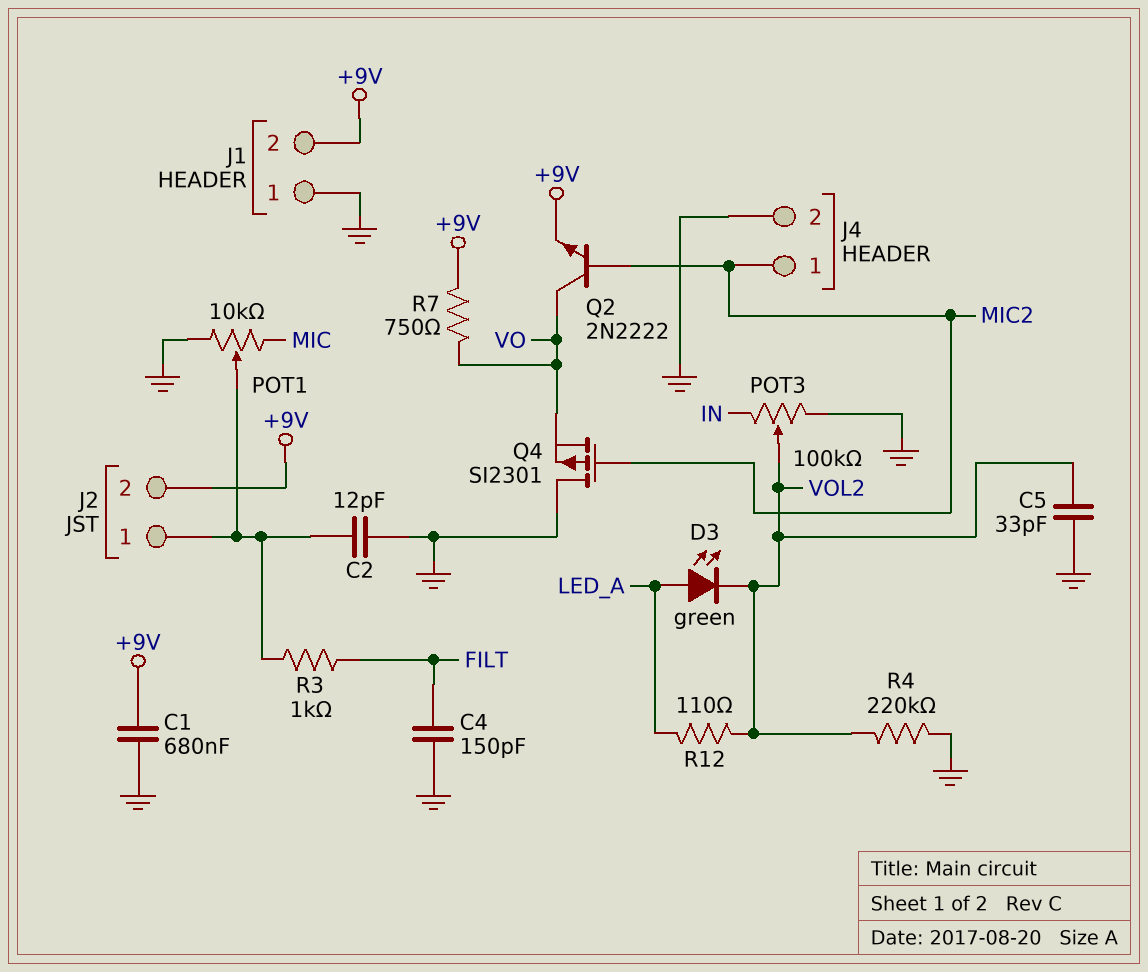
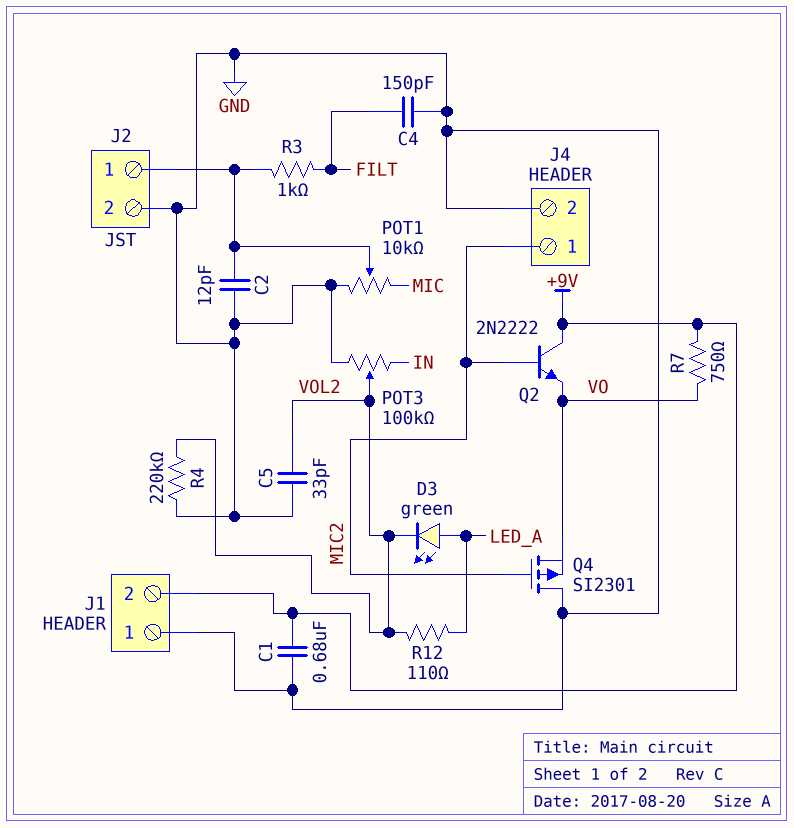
J2 pin 2: +9V -> GND
Q2: NPN 2N2222 (B MIC2, C VO, E +9V) -> NPN 2N2222 (B MIC2, C +9V, E VO)

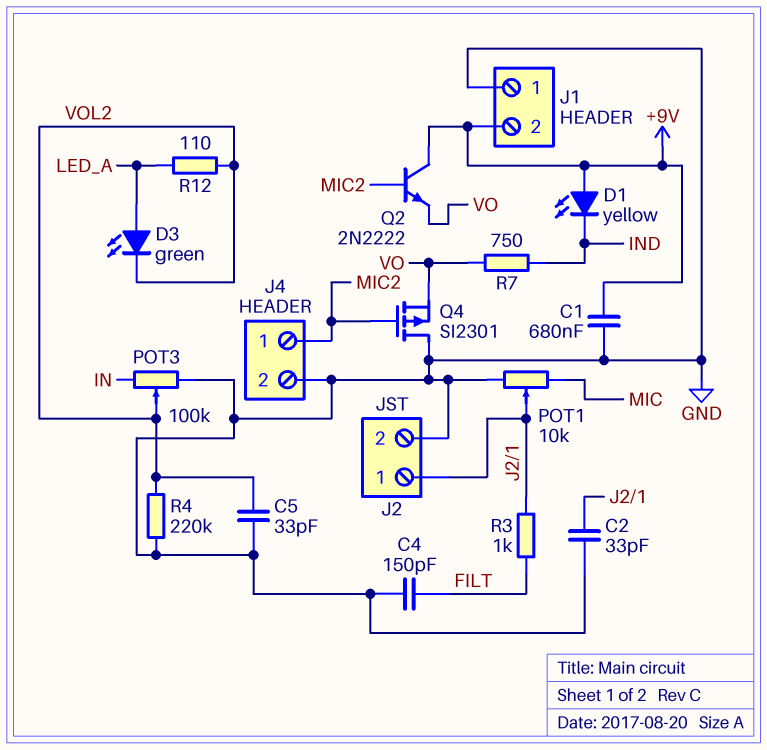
C2: 12pF (GND, J2/1) -> 33pF (GND, J2/1)
D1: none -> LED yellow (A +9V, K IND)
R7: 750 (+9V, VO) -> 750 (IND, VO)

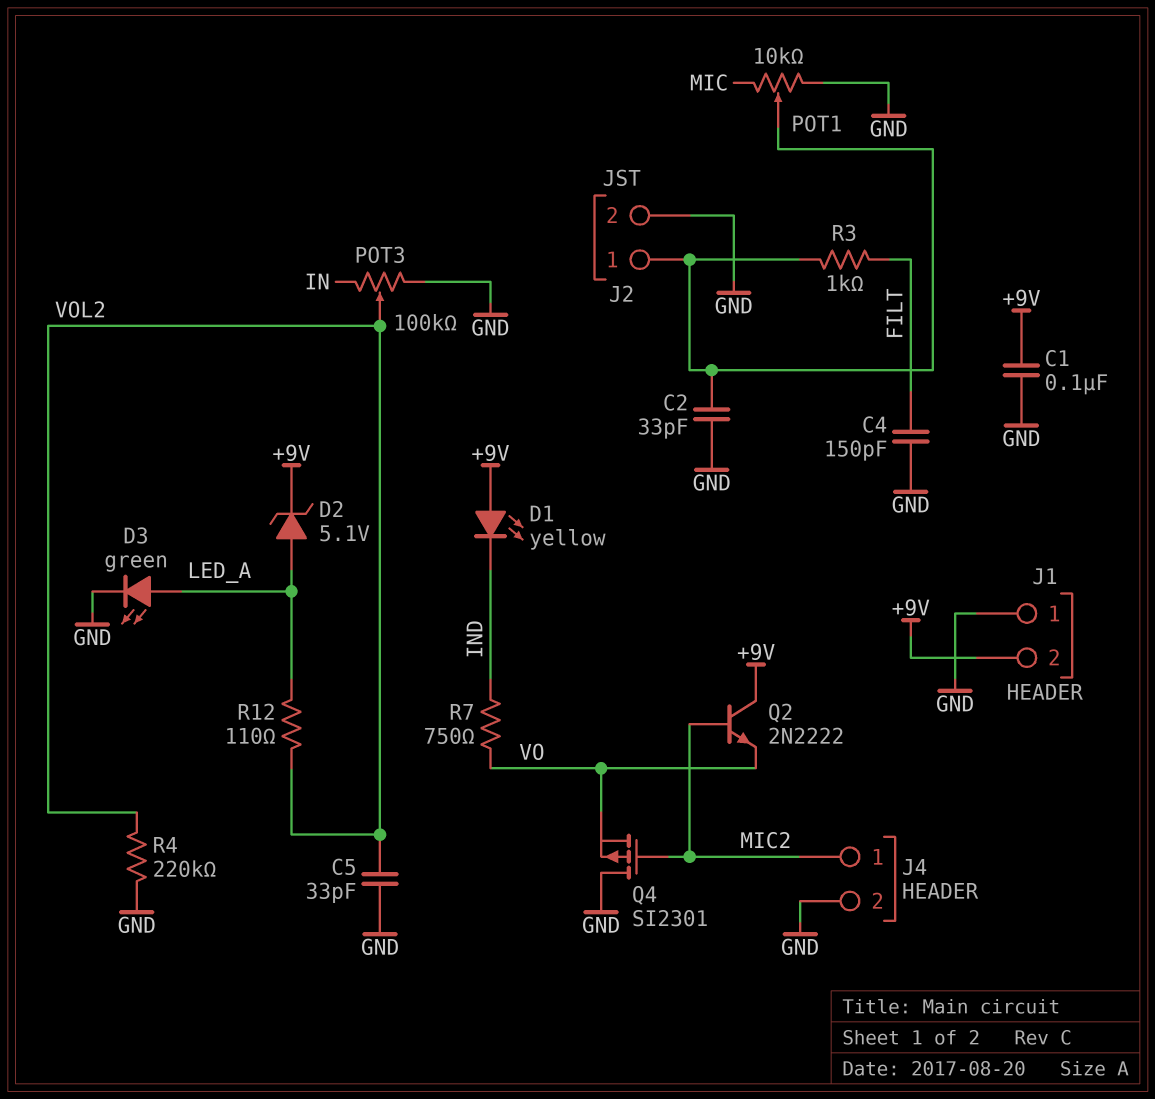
C1: 680nF (+9V, GND) -> 100nF (+9V, GND)
D2: none -> zener 5.1V (A LED_A, K +9V)
D3: LED green (A LED_A, K VOL2) -> LED green (A LED_A, K GND)

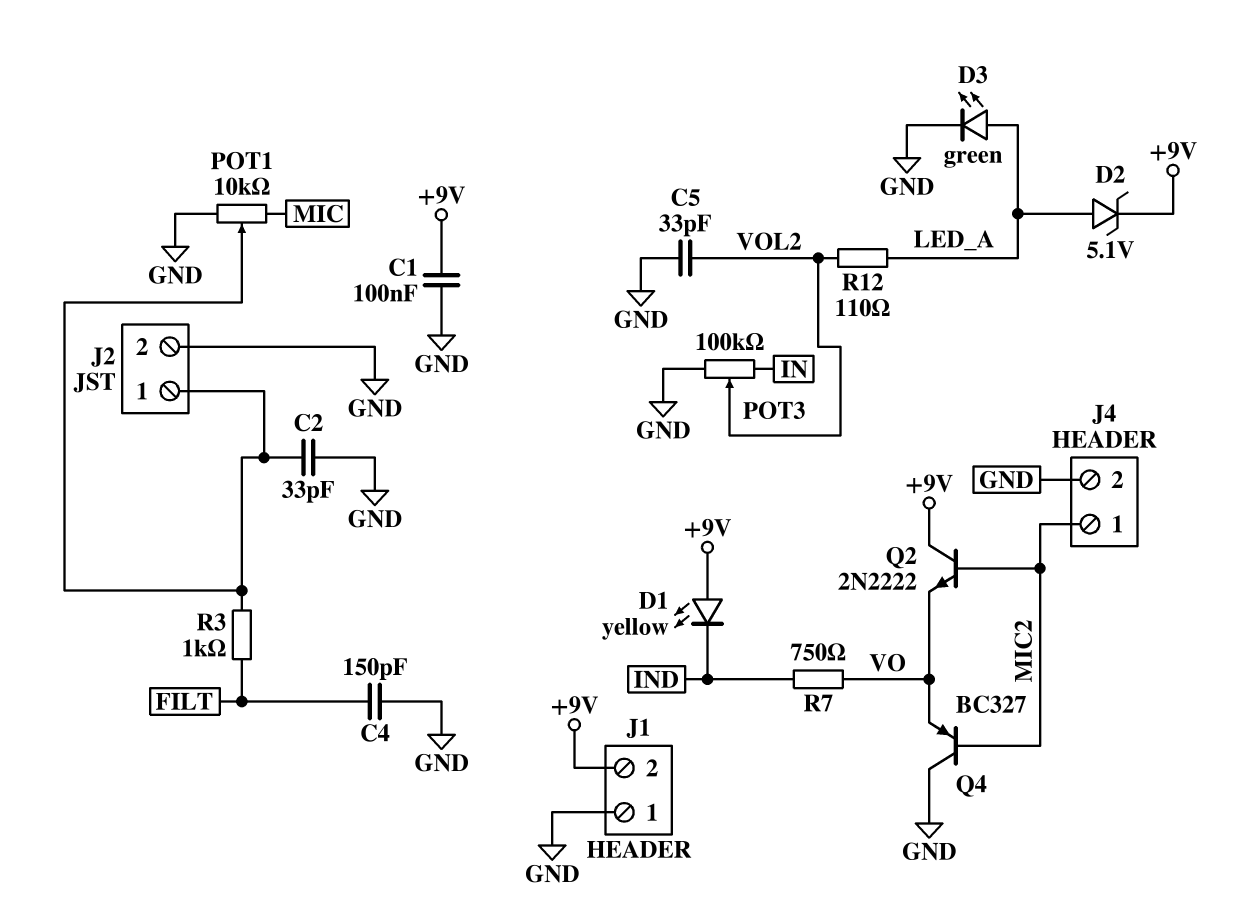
Q4: PMOS SI2301 (G MIC2, D GND, S VO) -> PNP BC327 (B MIC2, C GND, E VO)
R4: 220k (GND, VOL2) -> none

